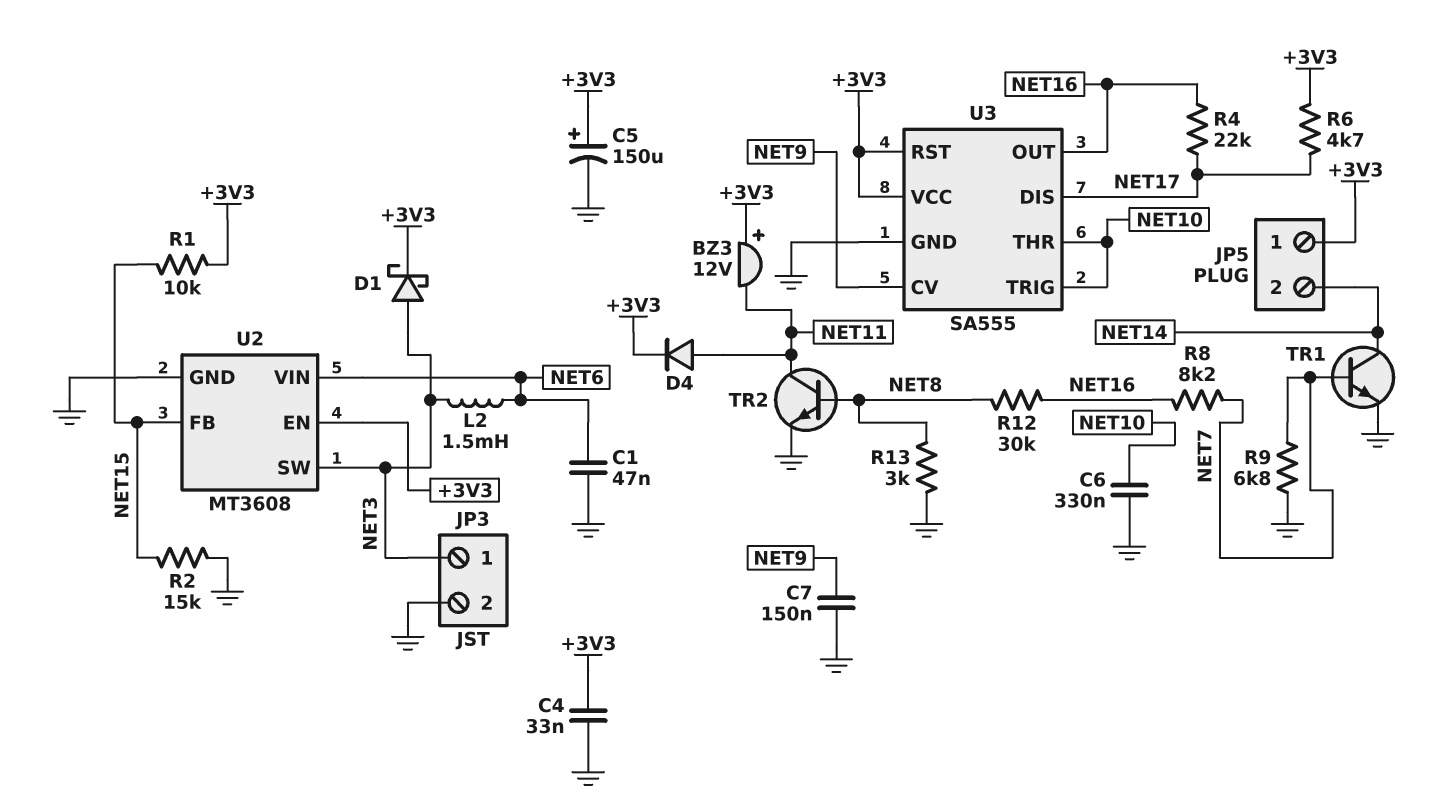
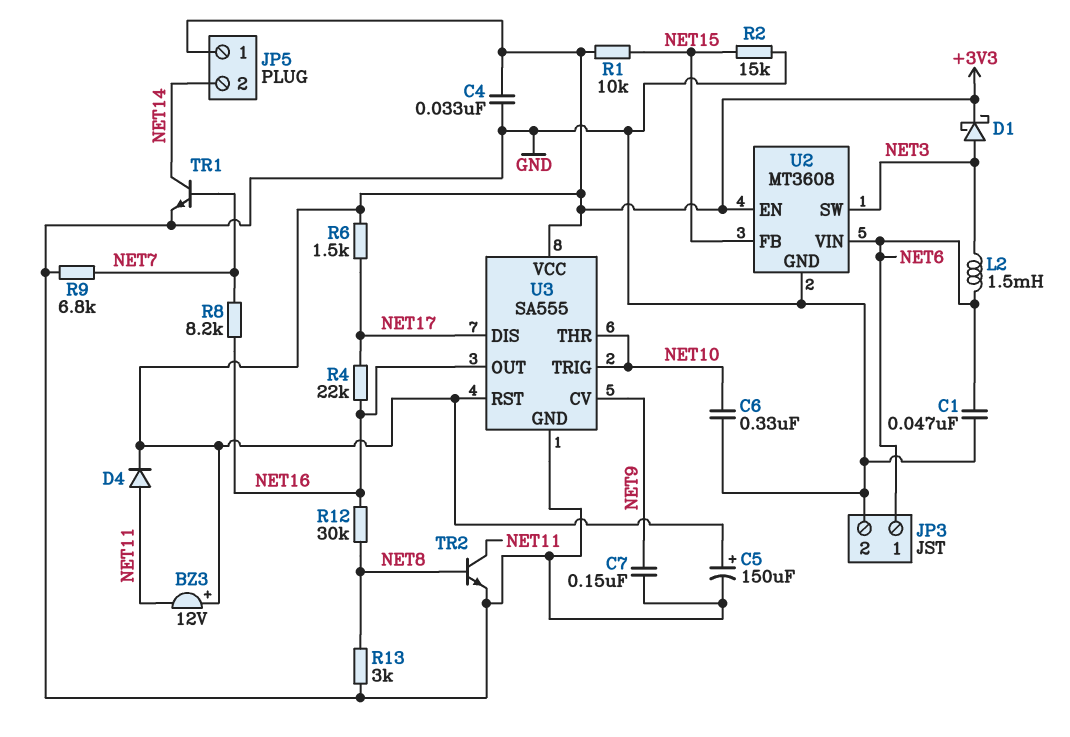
JP3 pin 1: NET3 -> NET6
R6: 4.7k (+3V3, NET17) -> 1.5k (+3V3, NET17)

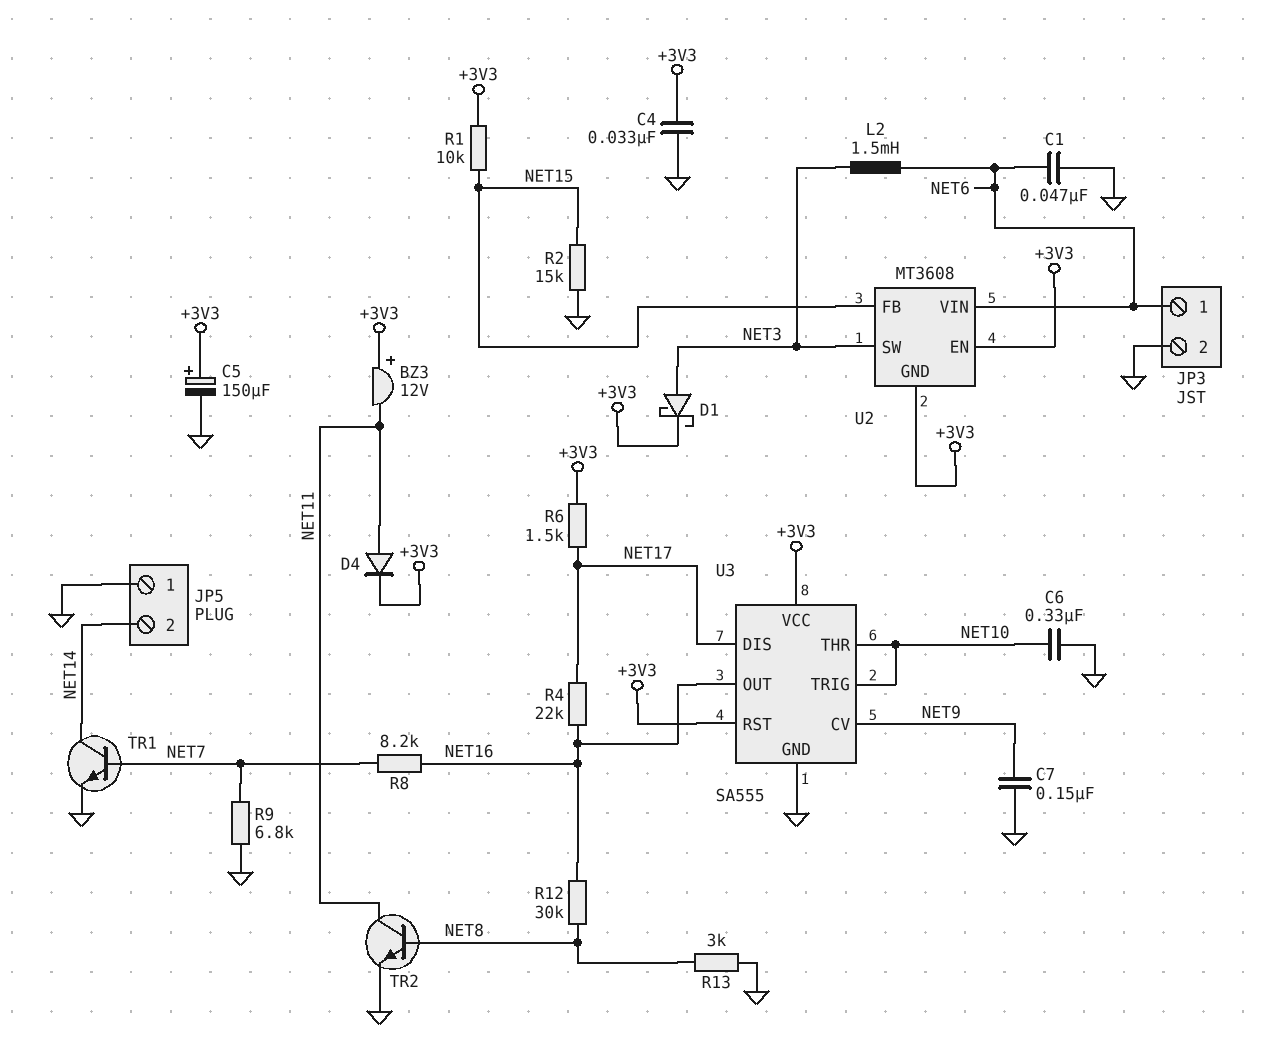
JP5 pin 1: +3V3 -> GND
U2 pin GND: GND -> +3V3

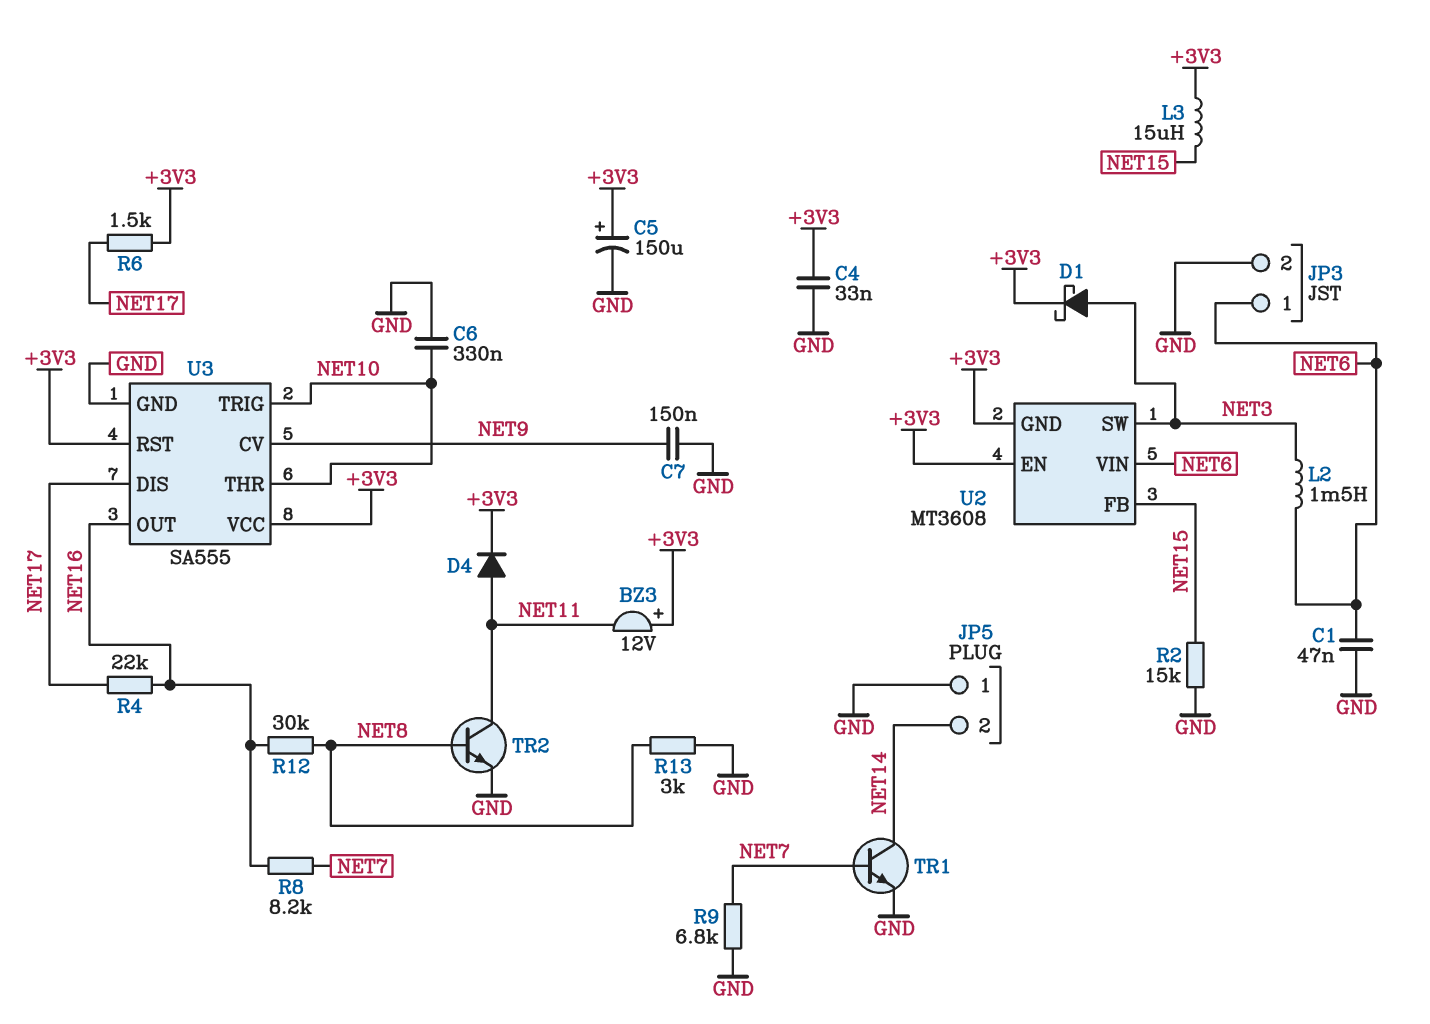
L3: none -> 15uH (+3V3, NET15)
R1: 10k (+3V3, NET15) -> none

